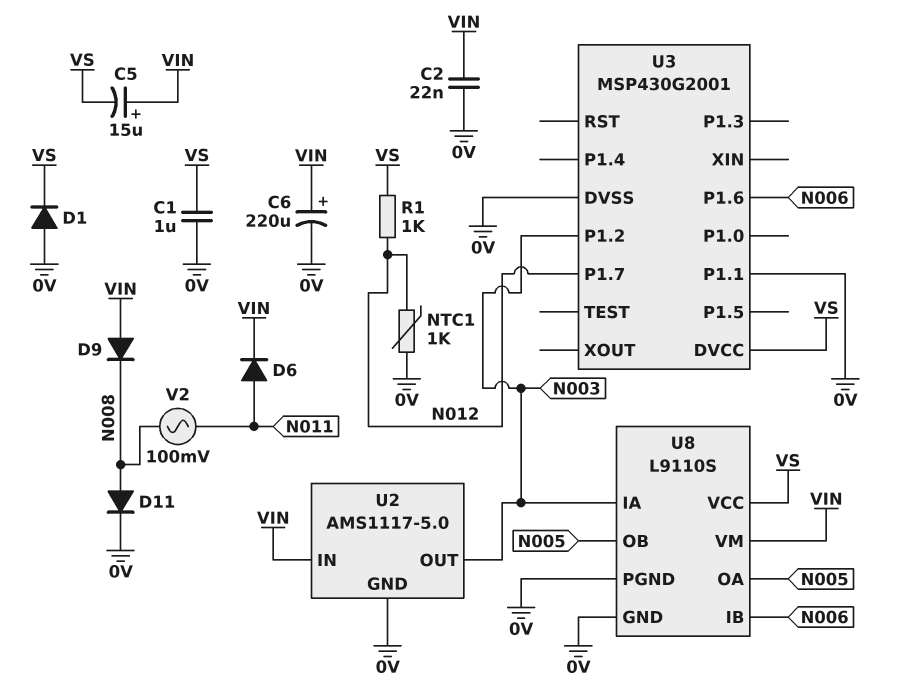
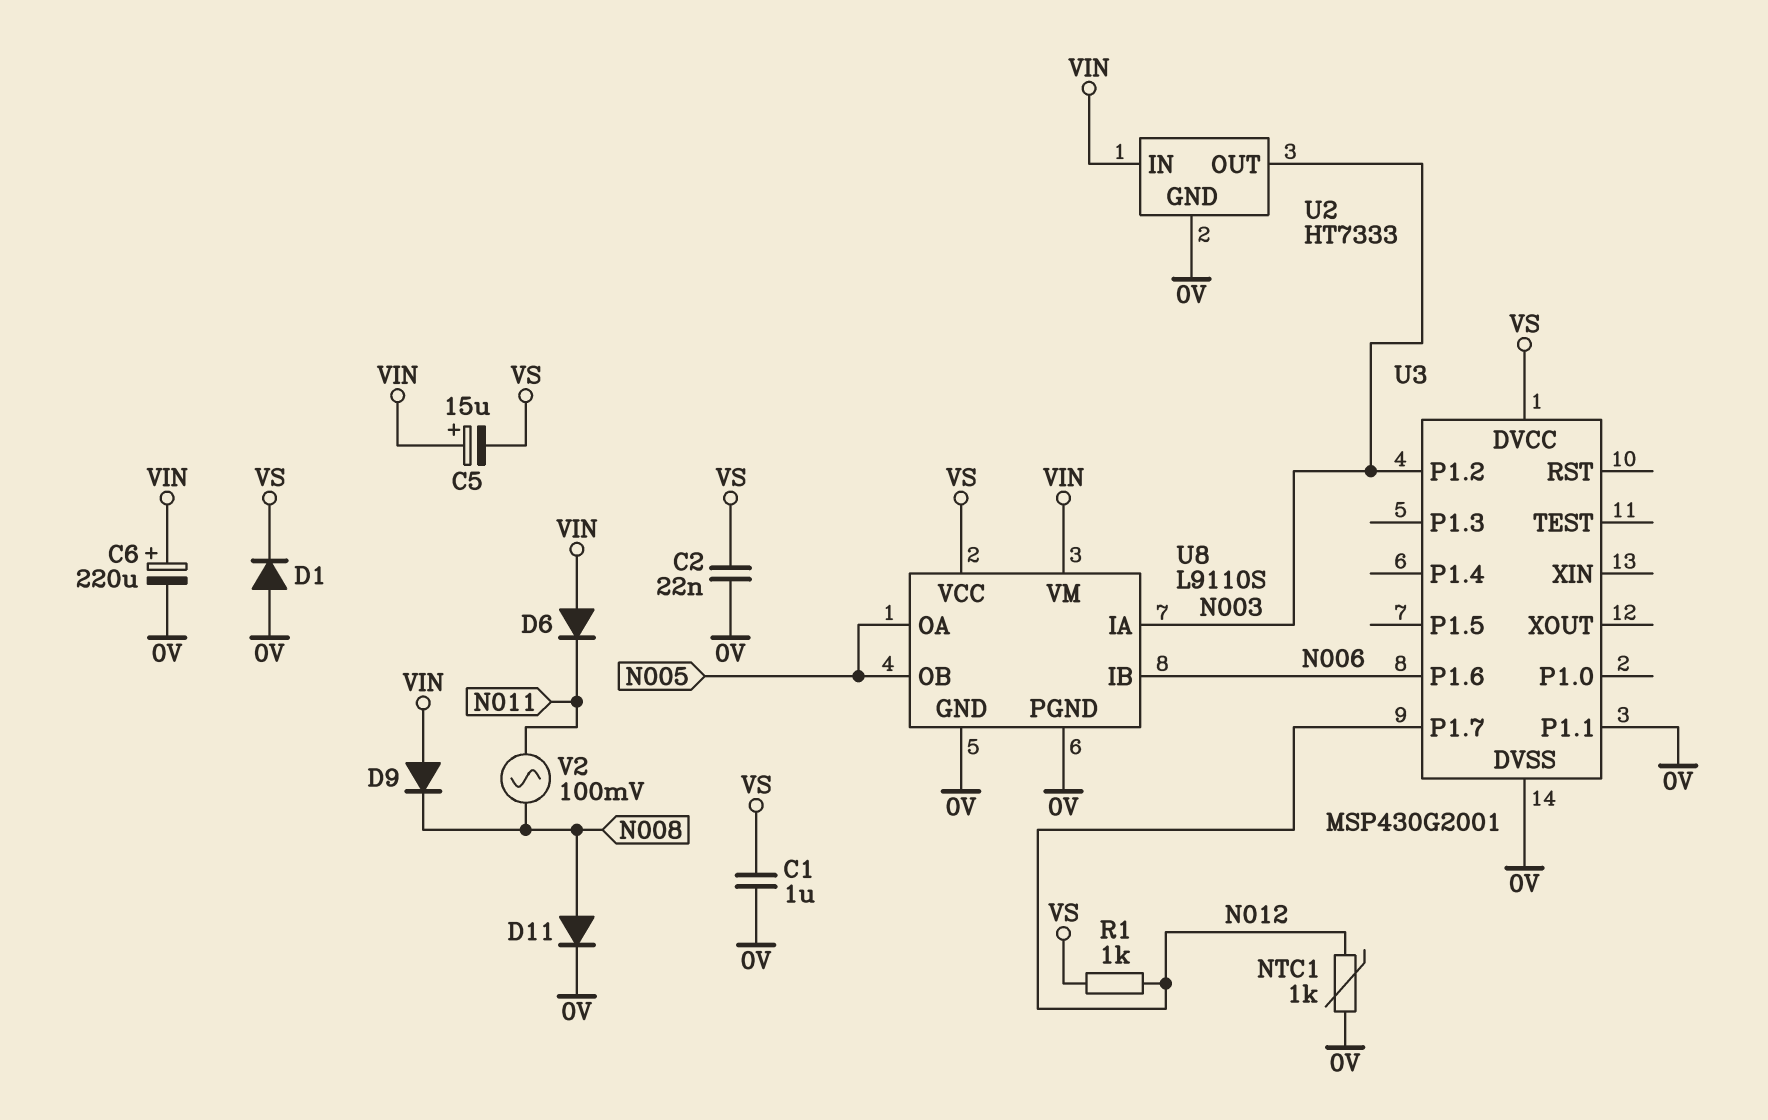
C2: 22nF (0V, VIN) -> 22nF (0V, VS)
D6: diode (A N011, K VIN) -> diode (A VIN, K N011)
U2: AMS1117-5.0 -> HT7333

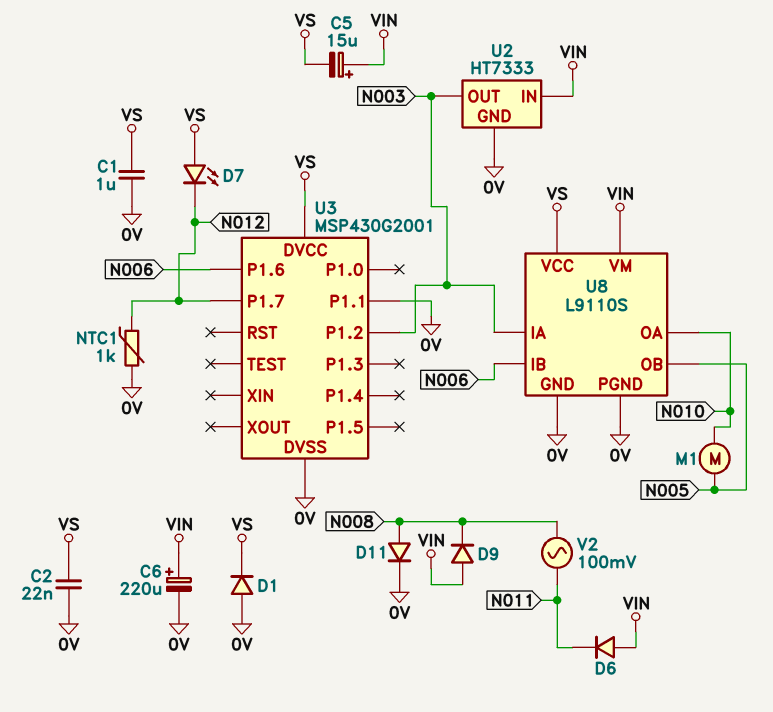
D7: none -> LED (A VS, K N012)
M1: none -> motor (N005, N010)
R1: 1k (N012, VS) -> none
U8 pin OA: N005 -> N010

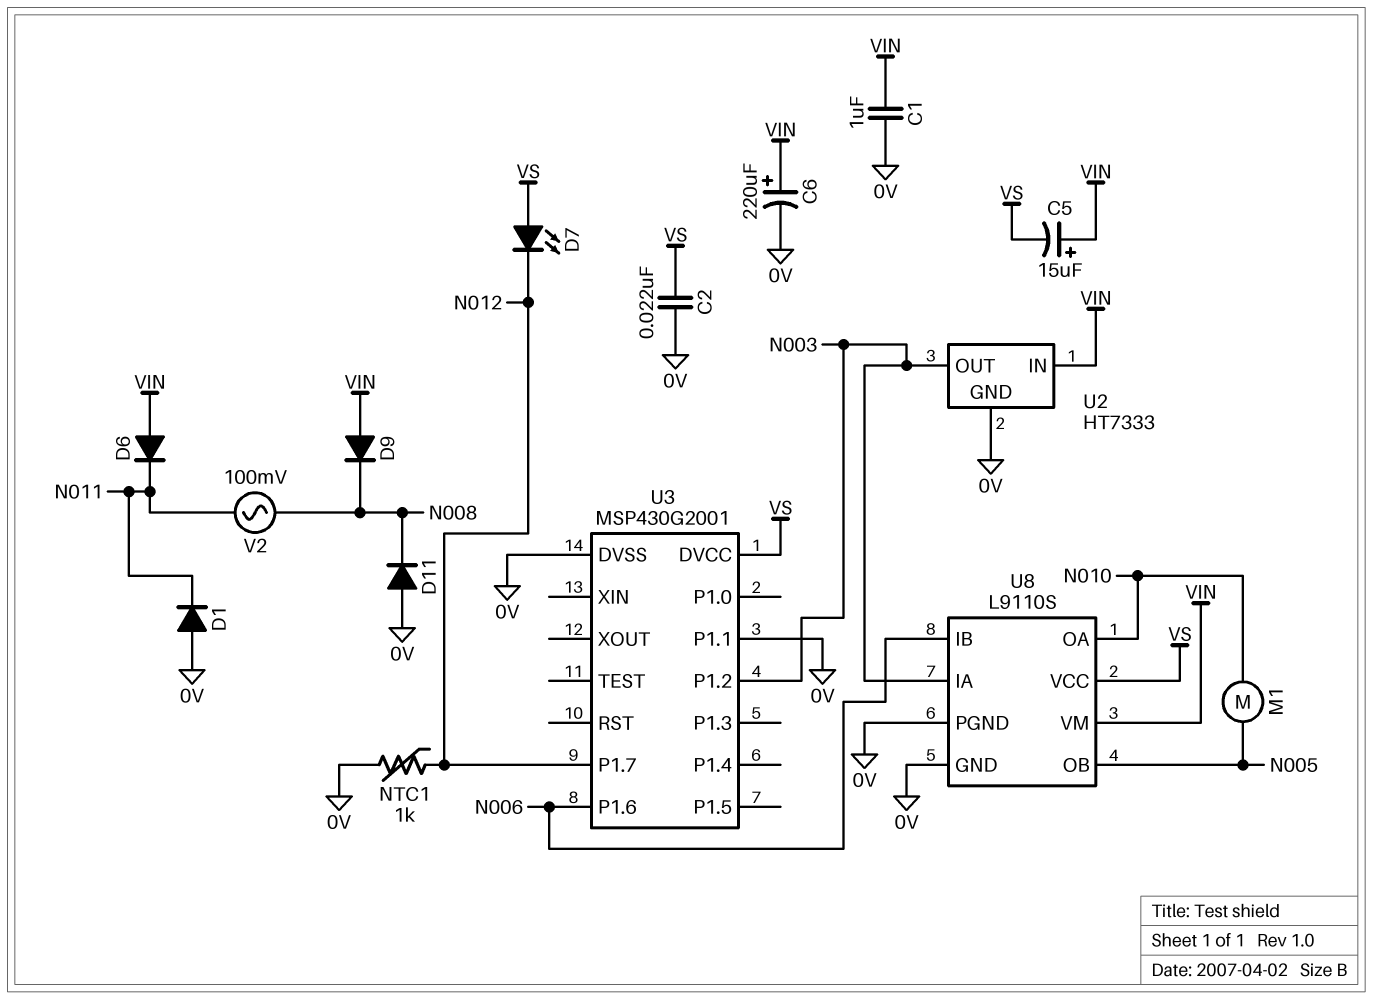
C1: 1uF (0V, VS) -> 1uF (0V, VIN)
D1: diode (A 0V, K VS) -> diode (A 0V, K N011)
D11: diode (A N008, K 0V) -> diode (A 0V, K N008)

